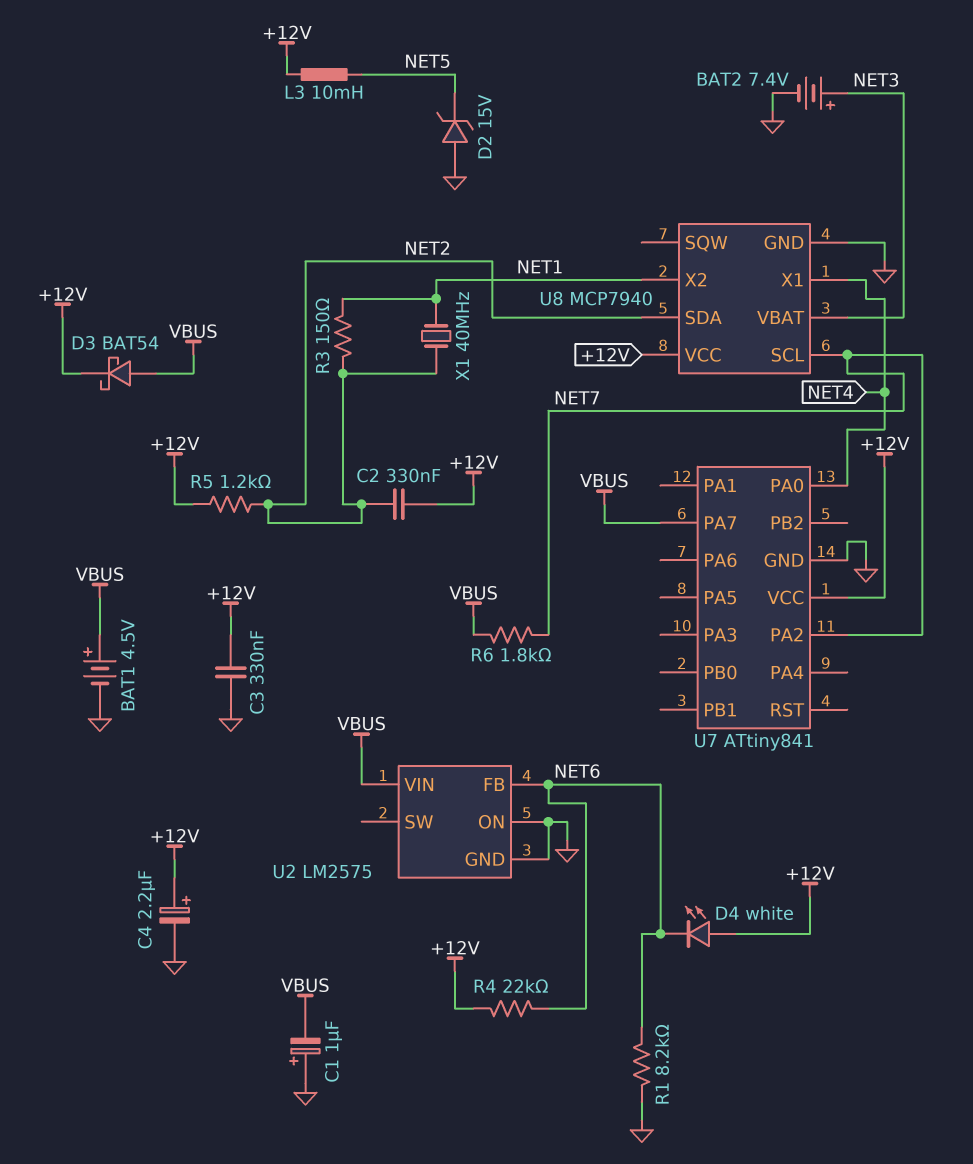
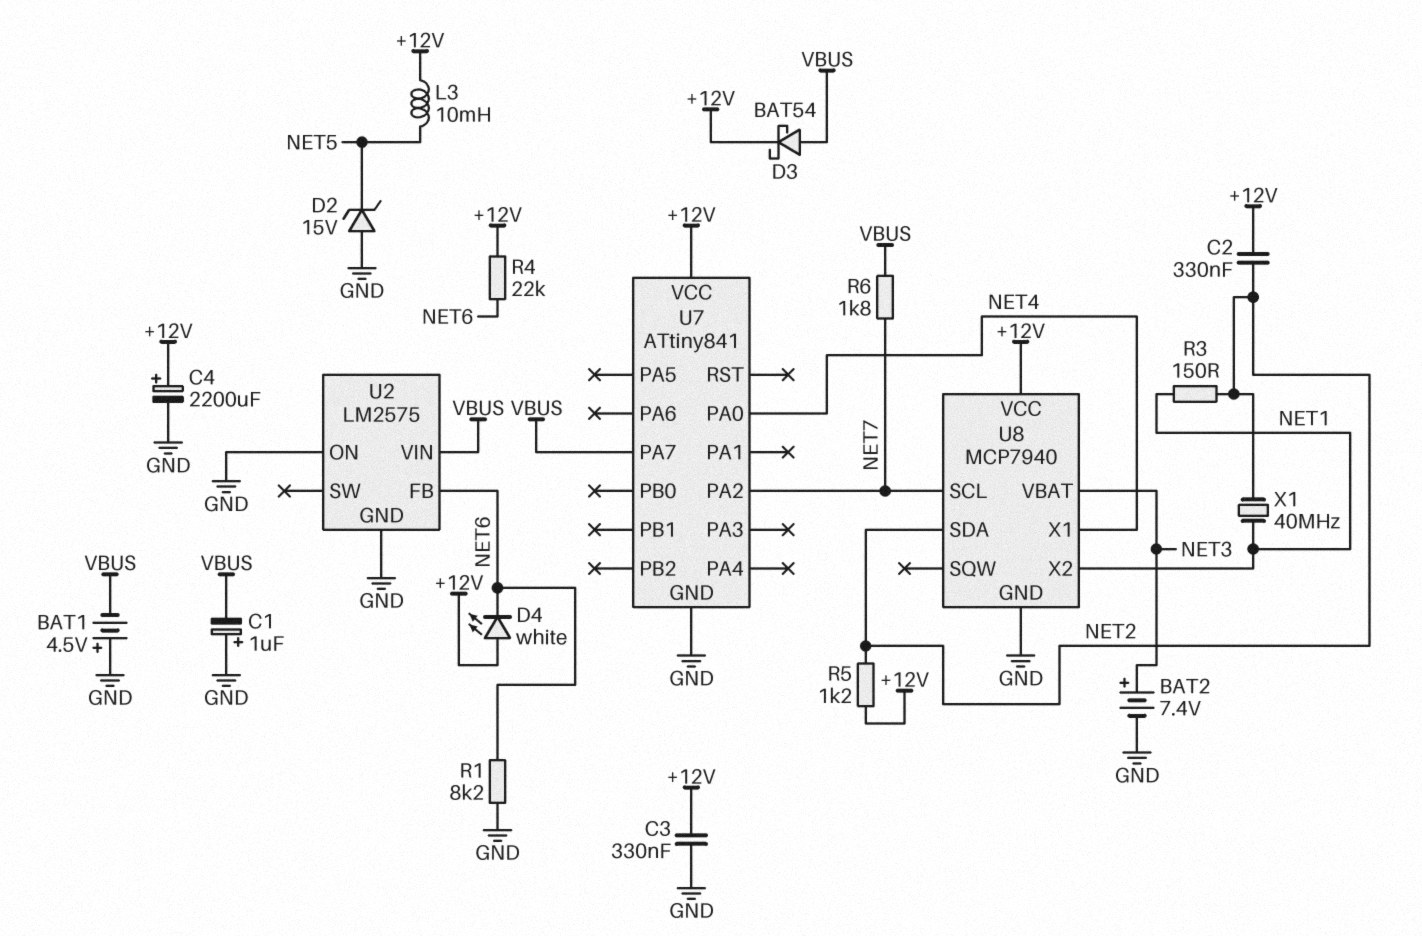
BAT1: 4.5V (plus VBUS, minus GND) -> 4.5V (plus GND, minus VBUS)
C4: 2.2uF (plus +12V, minus GND) -> 2200uF (plus +12V, minus GND)

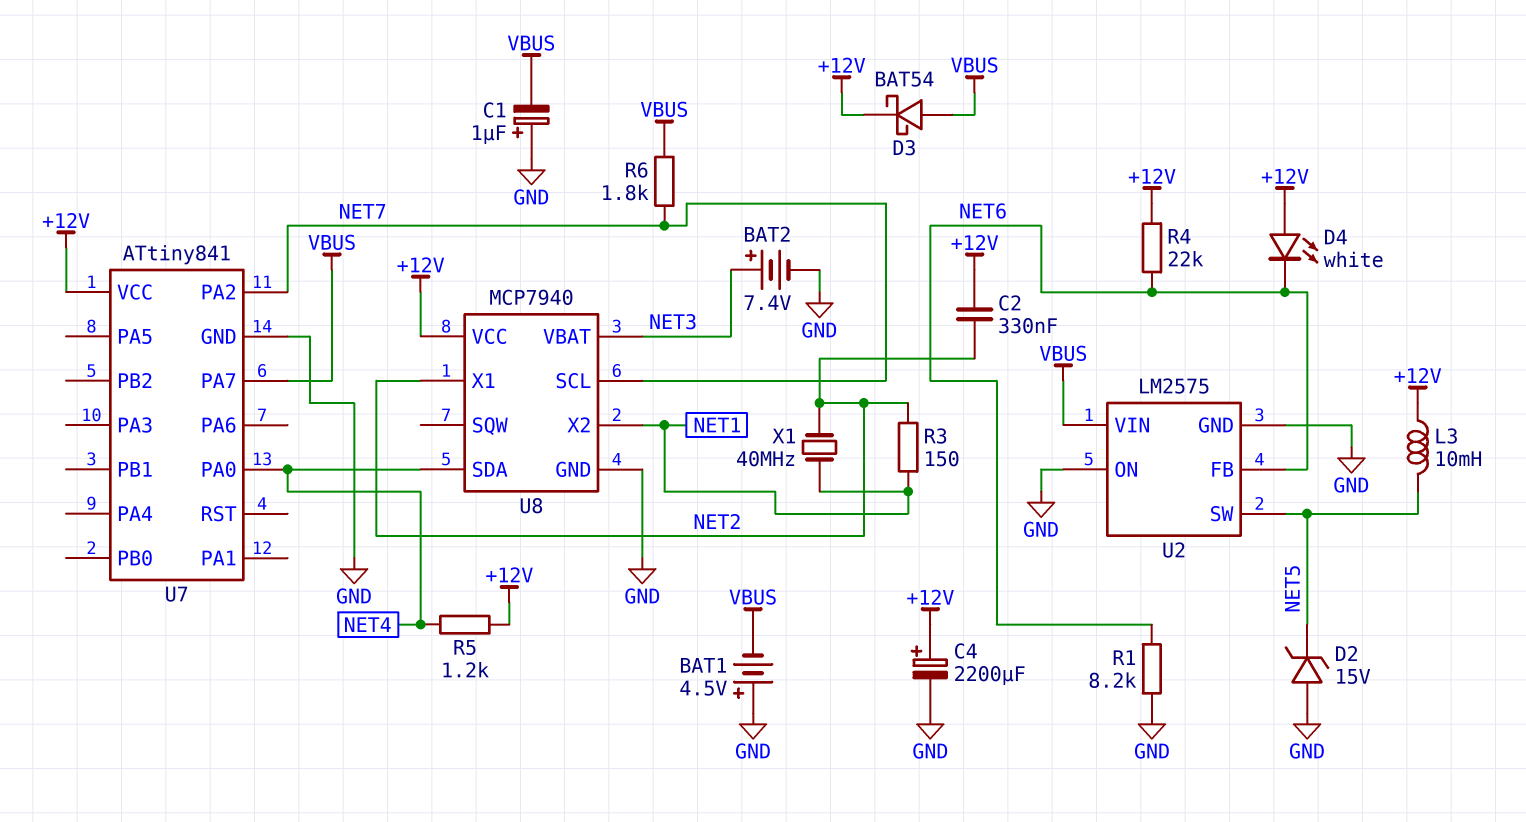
C3: 330nF (+12V, GND) -> none
R5: 1.2k (+12V, NET2) -> 1.2k (+12V, NET4)
U2 pin SW: none -> NET5
U8 pin SDA: NET2 -> NET4
U8 pin X1: NET4 -> NET2

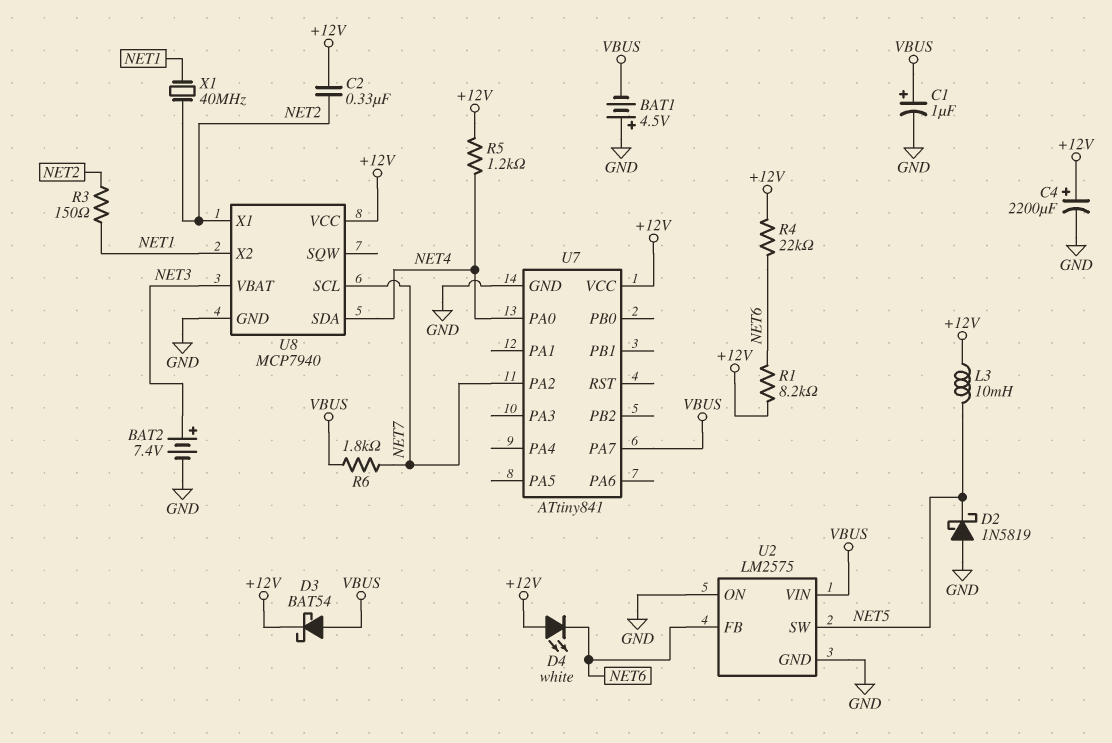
C1: 1uF (plus GND, minus VBUS) -> 1uF (plus VBUS, minus GND)
D2: zener 15V (A GND, K NET5) -> schottky 1N5819 (A GND, K NET5)
R1: 8.2k (GND, NET6) -> 8.2k (+12V, NET6)

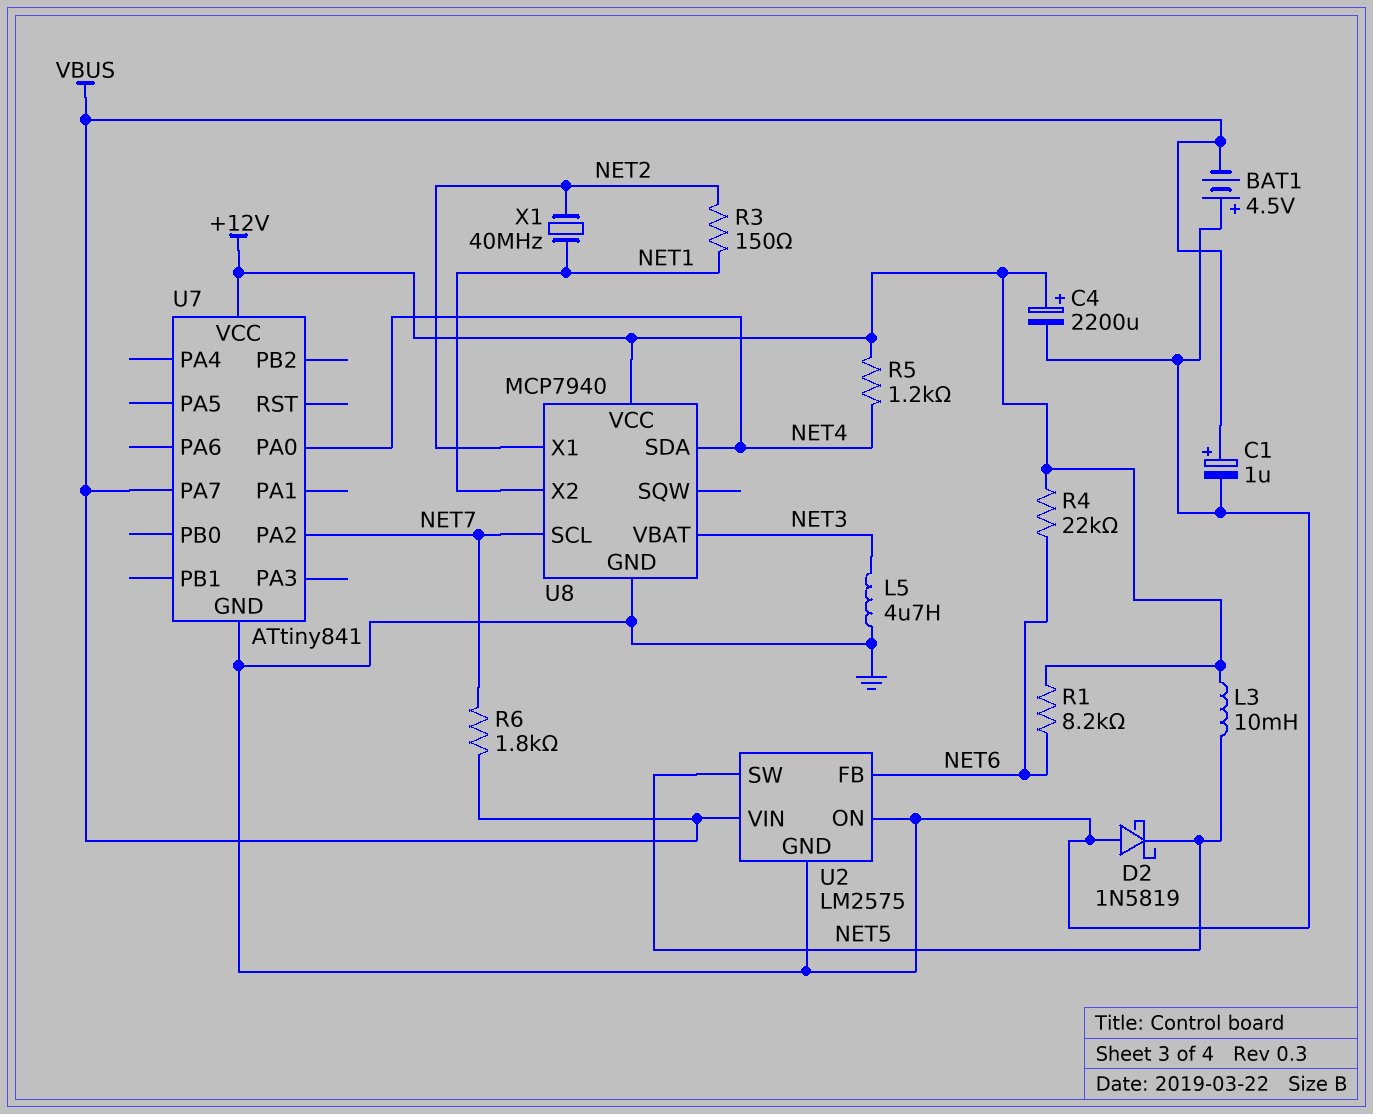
BAT2: 7.4V (plus NET3, minus GND) -> none
C2: 330nF (+12V, NET2) -> none
D3: schottky BAT54 (A VBUS, K +12V) -> none
D4: LED white (A +12V, K NET6) -> none
L5: none -> 4.7uH (GND, NET3)

